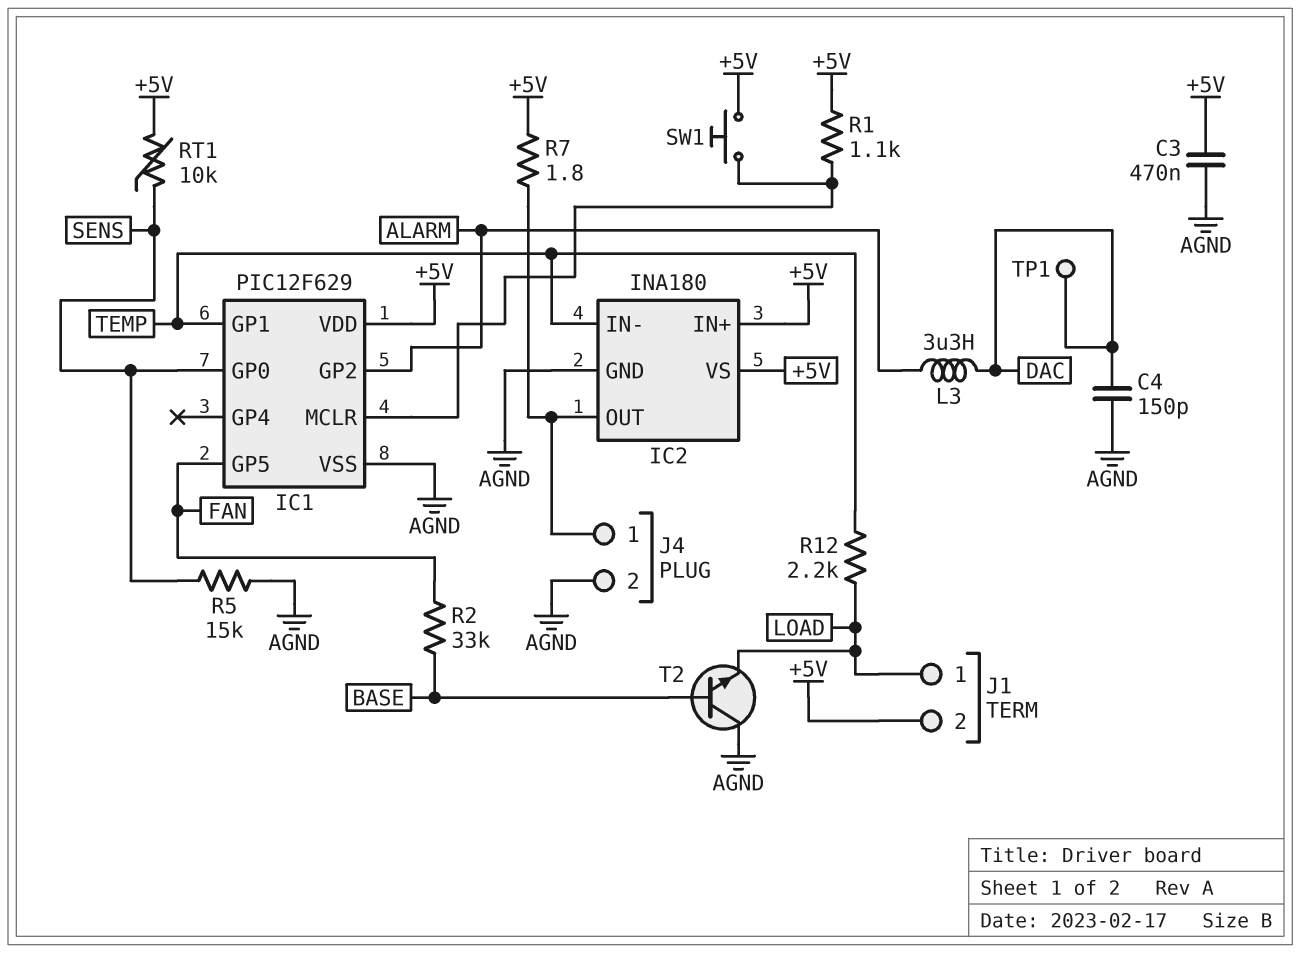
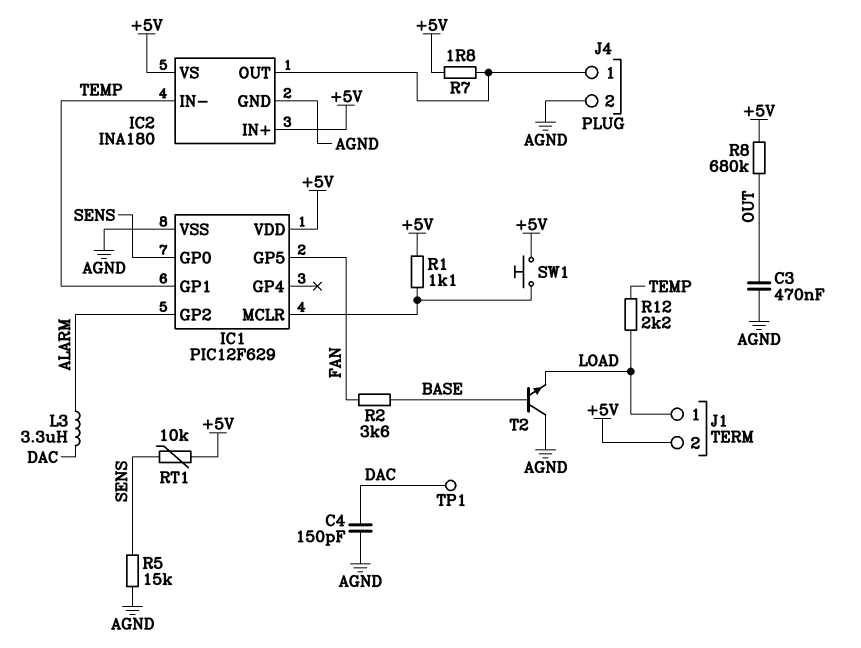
C3: 470nF (+5V, AGND) -> 470nF (AGND, OUT)
R2: 33k (BASE, FAN) -> 3.6k (BASE, FAN)
R8: none -> 680k (+5V, OUT)

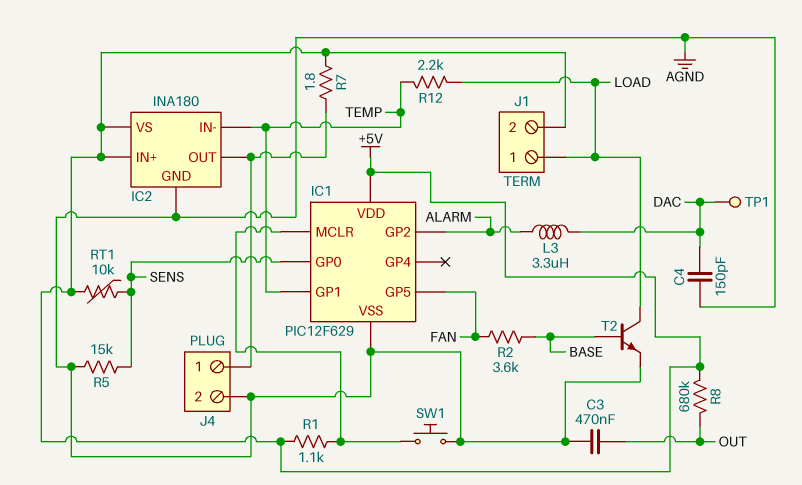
SW1: button (+5V, IC1/MCLR) -> button (AGND, IC1/MCLR)
T2: NPN (B BASE, C AGND, E LOAD) -> NPN (B BASE, C LOAD, E AGND)

